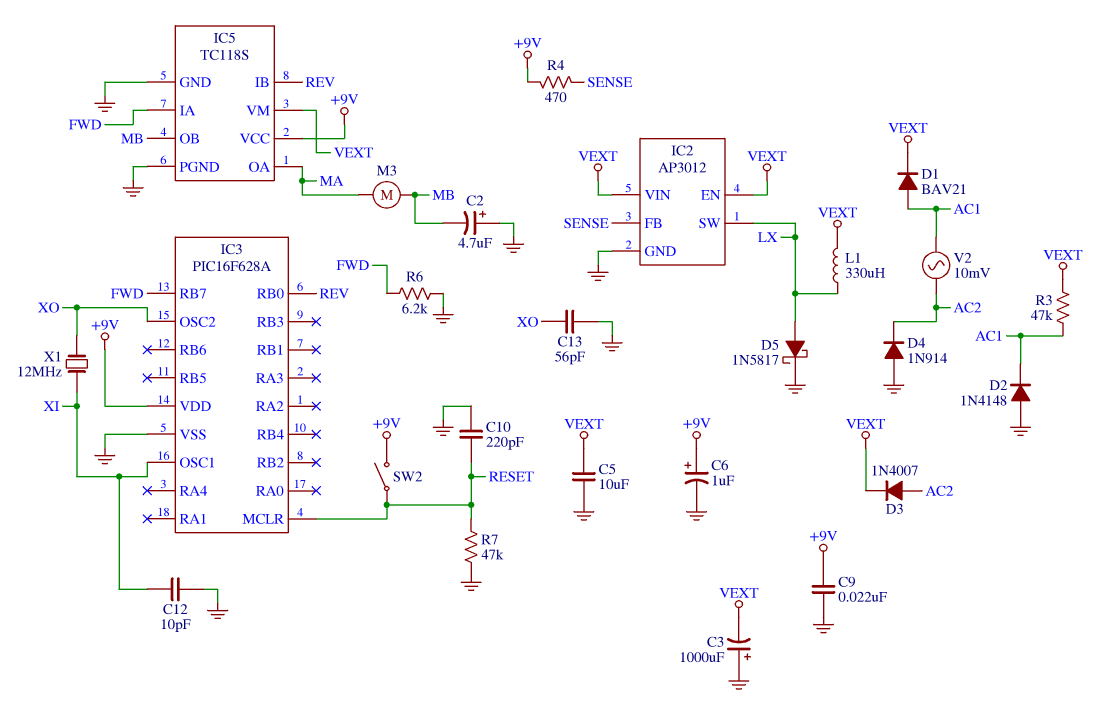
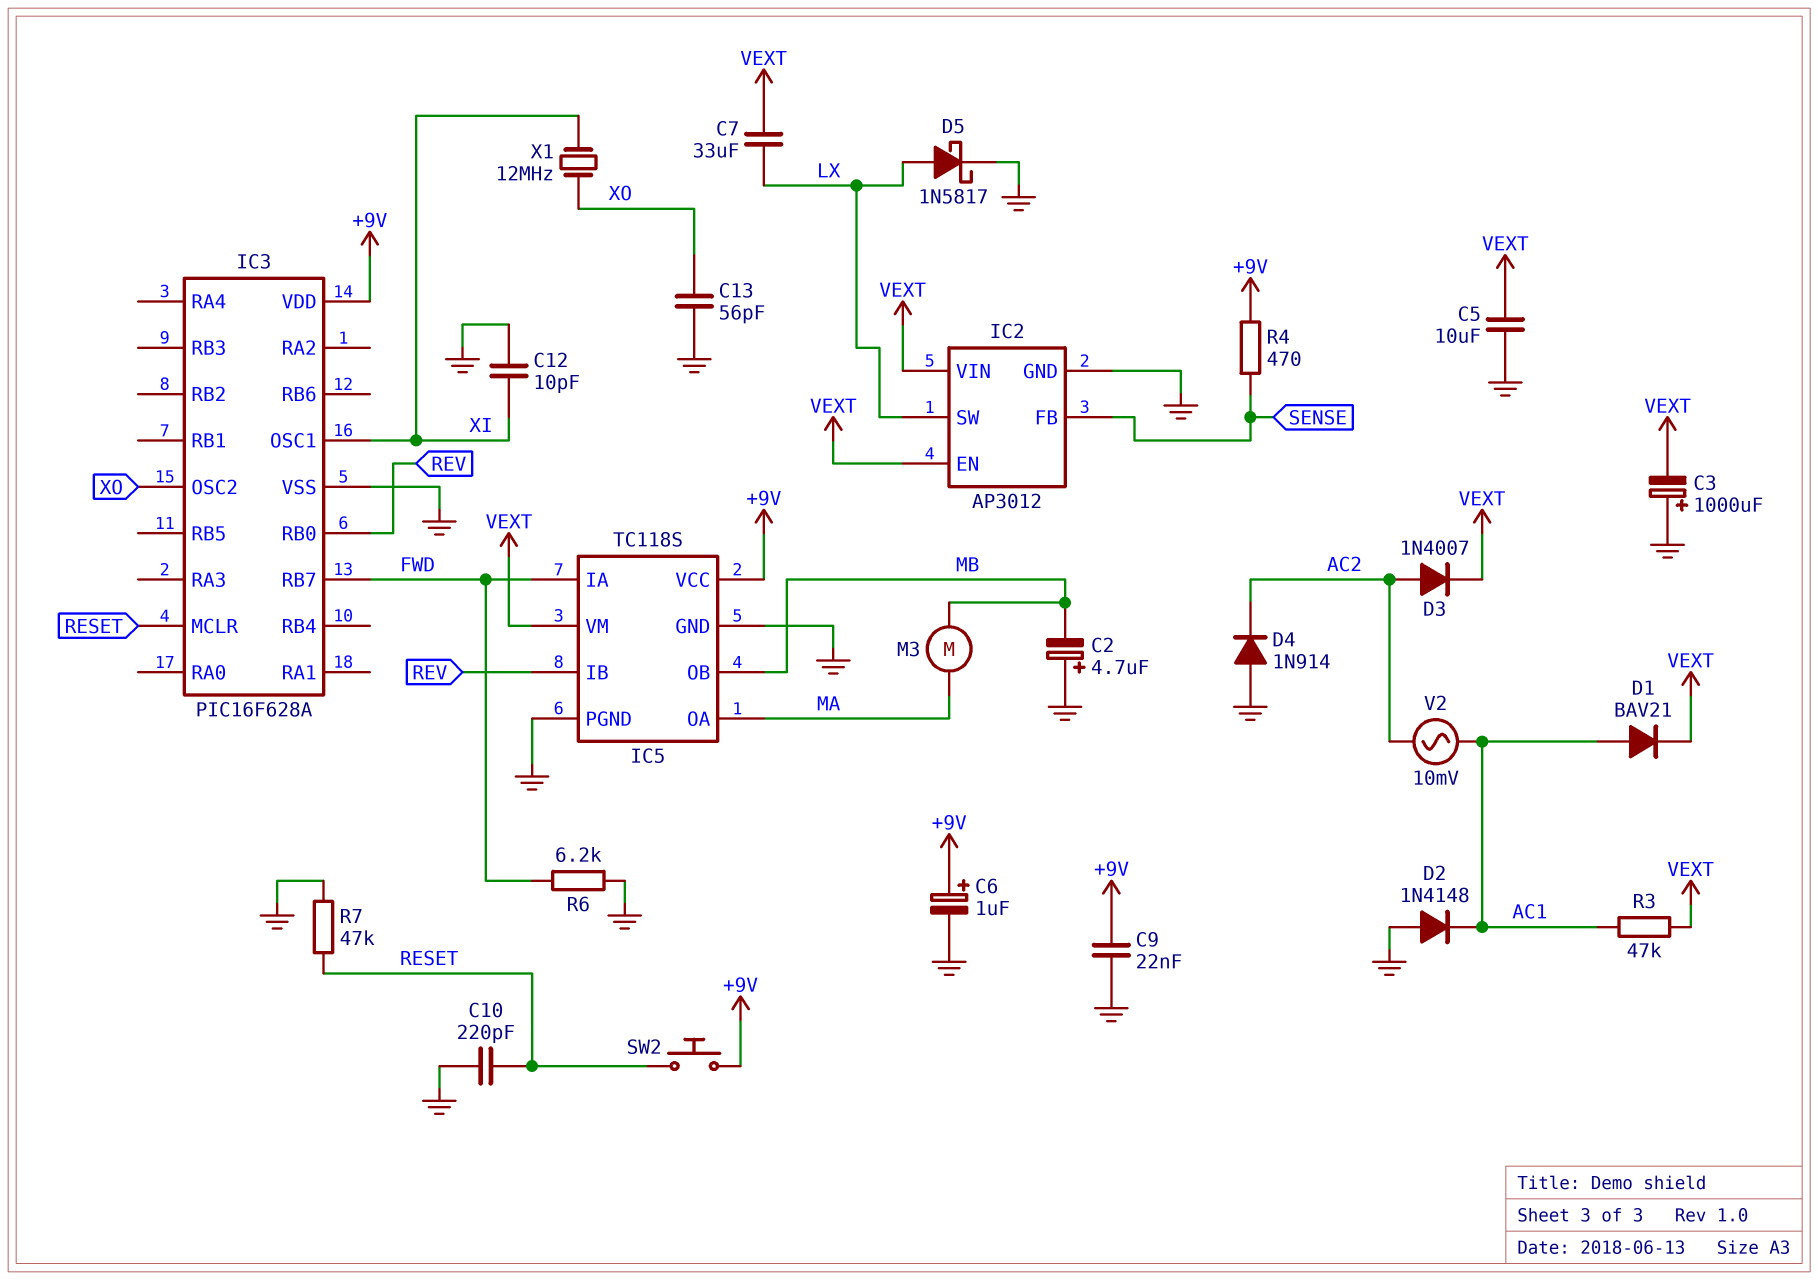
C7: none -> 33uF (LX, VEXT)
L1: 330uH (LX, VEXT) -> none
SW2: switch (+9V, RESET) -> button (+9V, RESET)

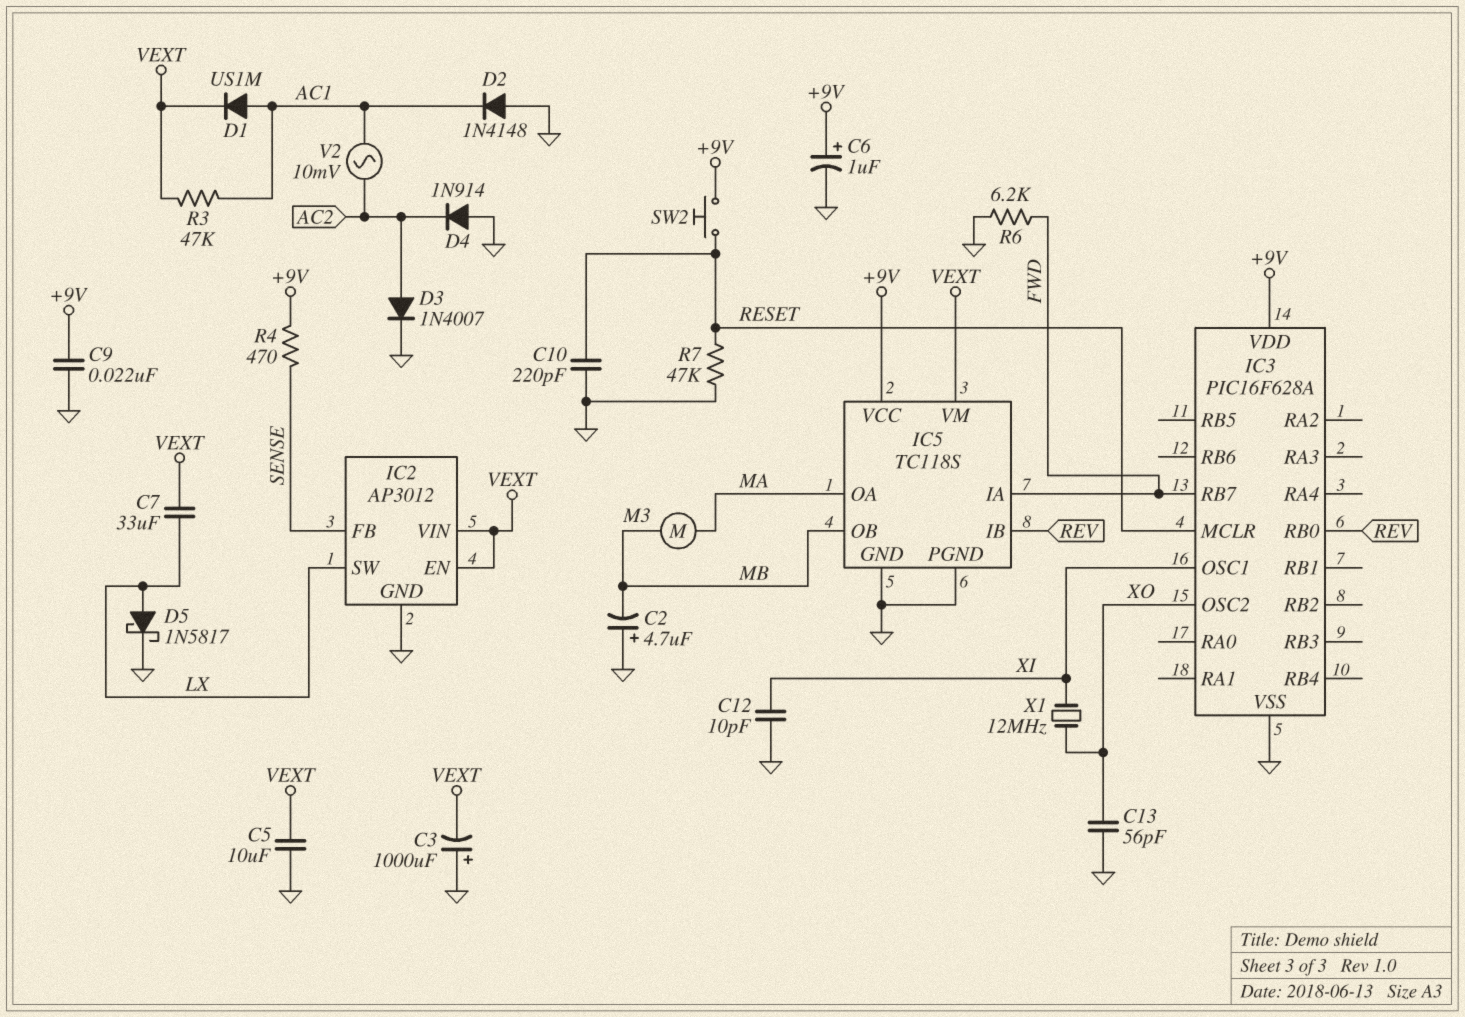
D1: diode BAV21 (A AC1, K VEXT) -> diode US1M (A AC1, K VEXT)
D3: diode 1N4007 (A AC2, K VEXT) -> diode 1N4007 (A AC2, K GND)

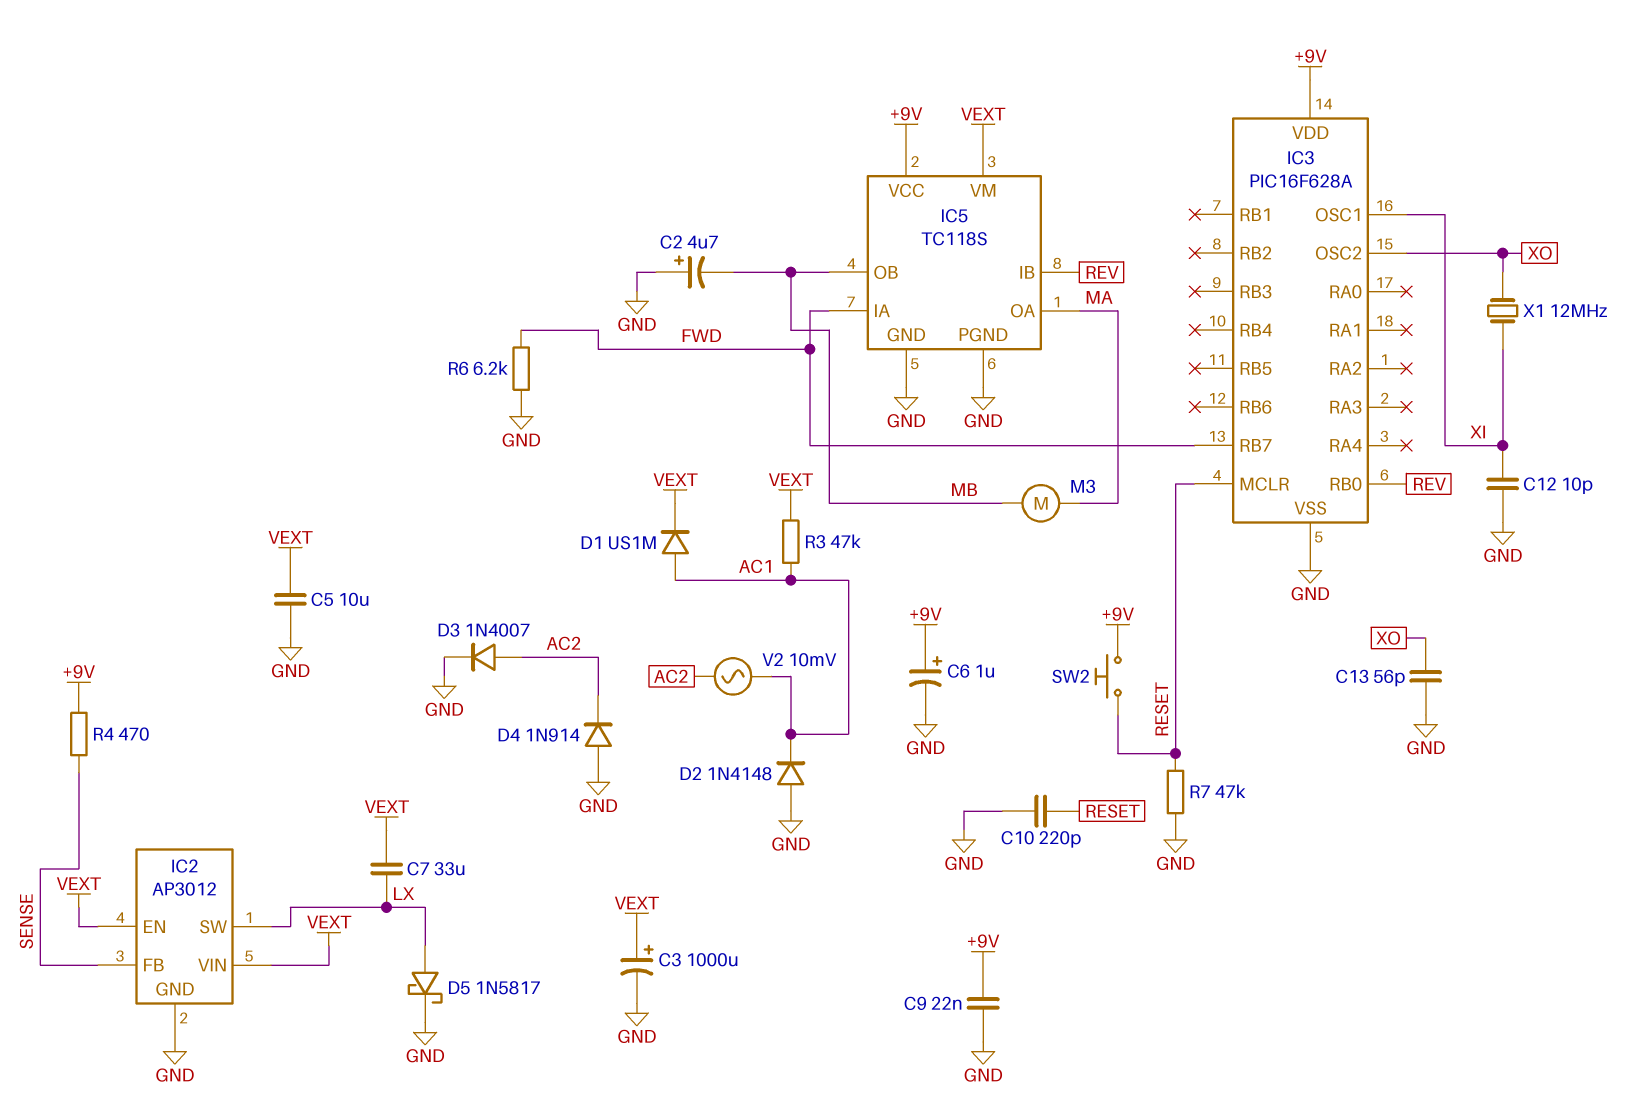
C3: 1000uF (plus GND, minus VEXT) -> 1000uF (plus VEXT, minus GND)

